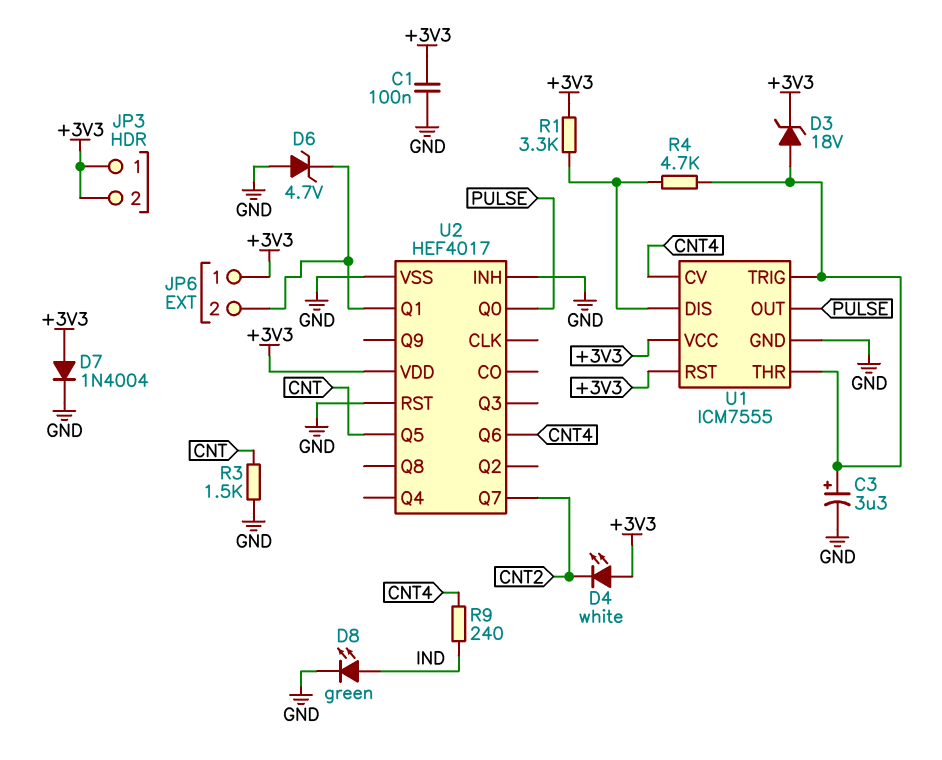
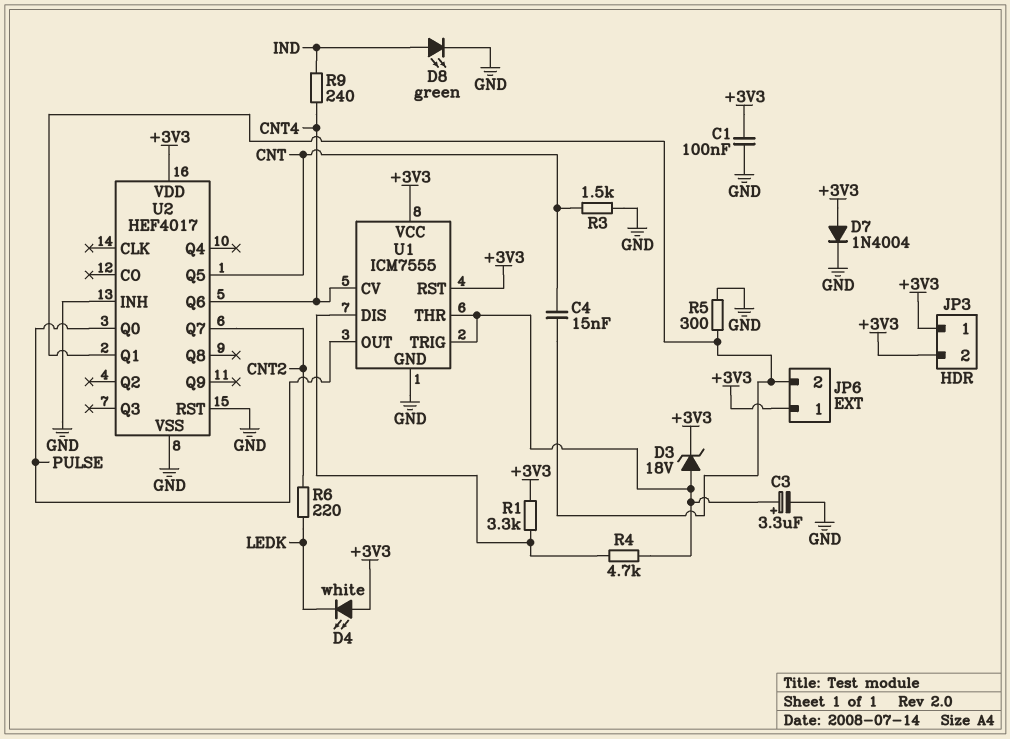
C4: none -> 15nF (CNT, JP6/2)
D4: LED white (A +3V3, K CNT2) -> LED white (A +3V3, K LEDK)
D6: zener 4.7V (A GND, K JP6/2) -> none
R5: none -> 300 (GND, JP6/2)
R6: none -> 220 (CNT2, LEDK)

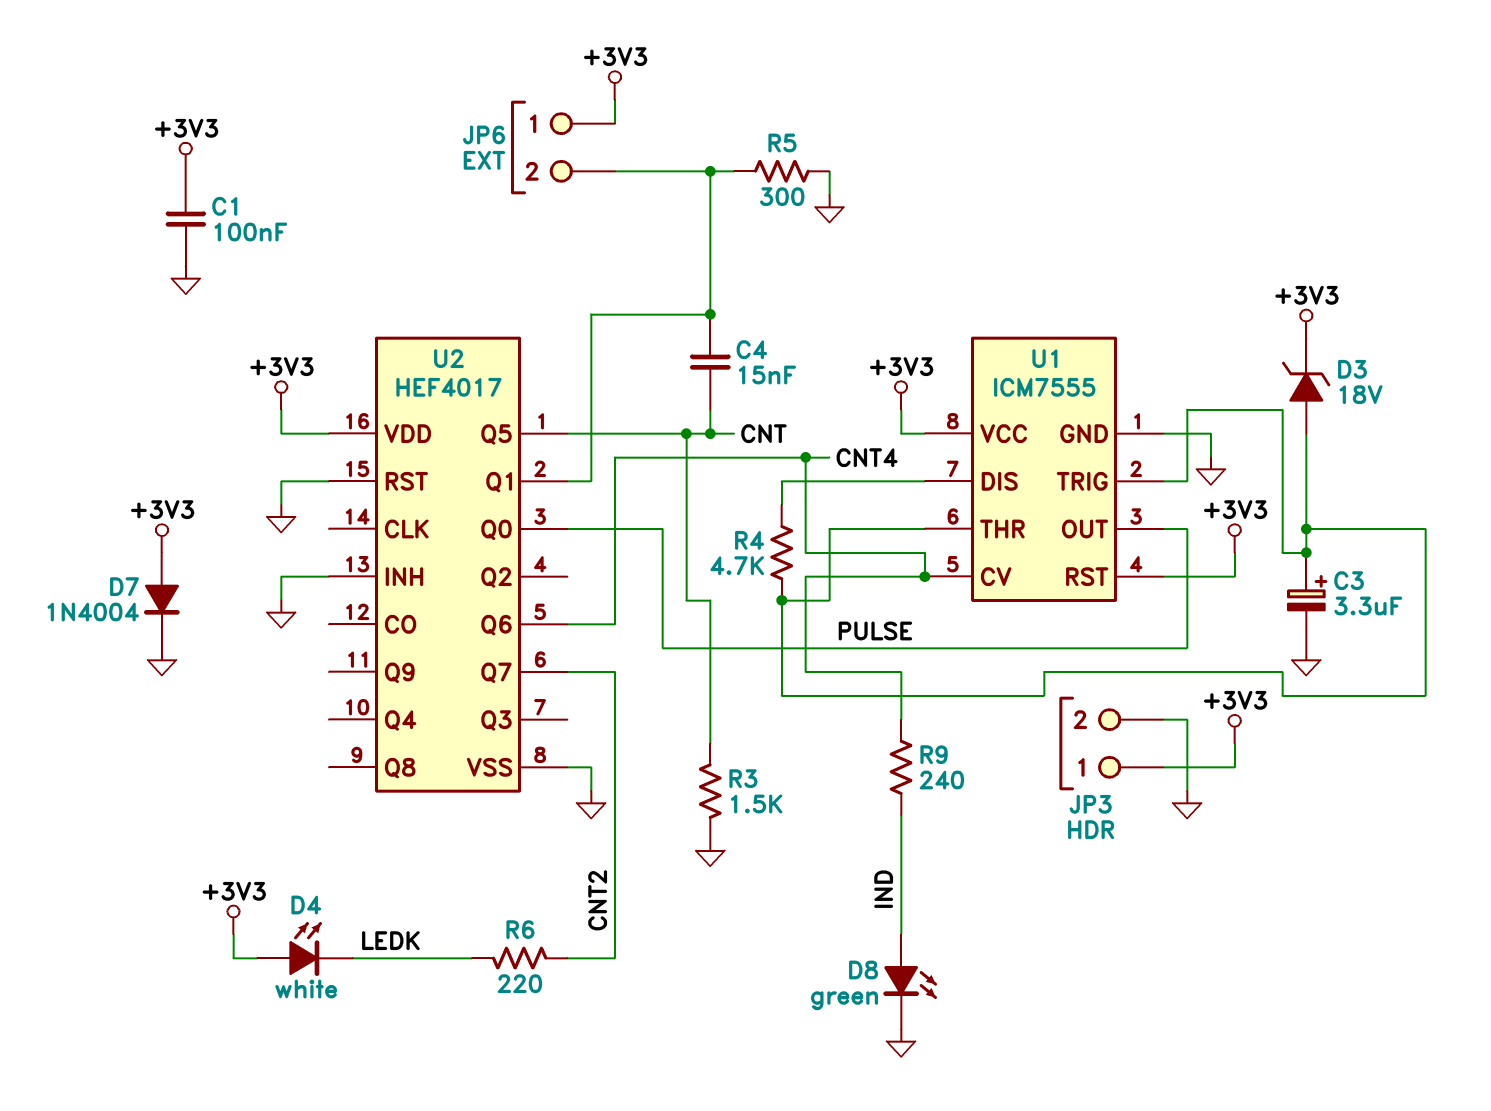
JP3 pin 2: +3V3 -> GND
R1: 3.3k (+3V3, U1/DIS) -> none

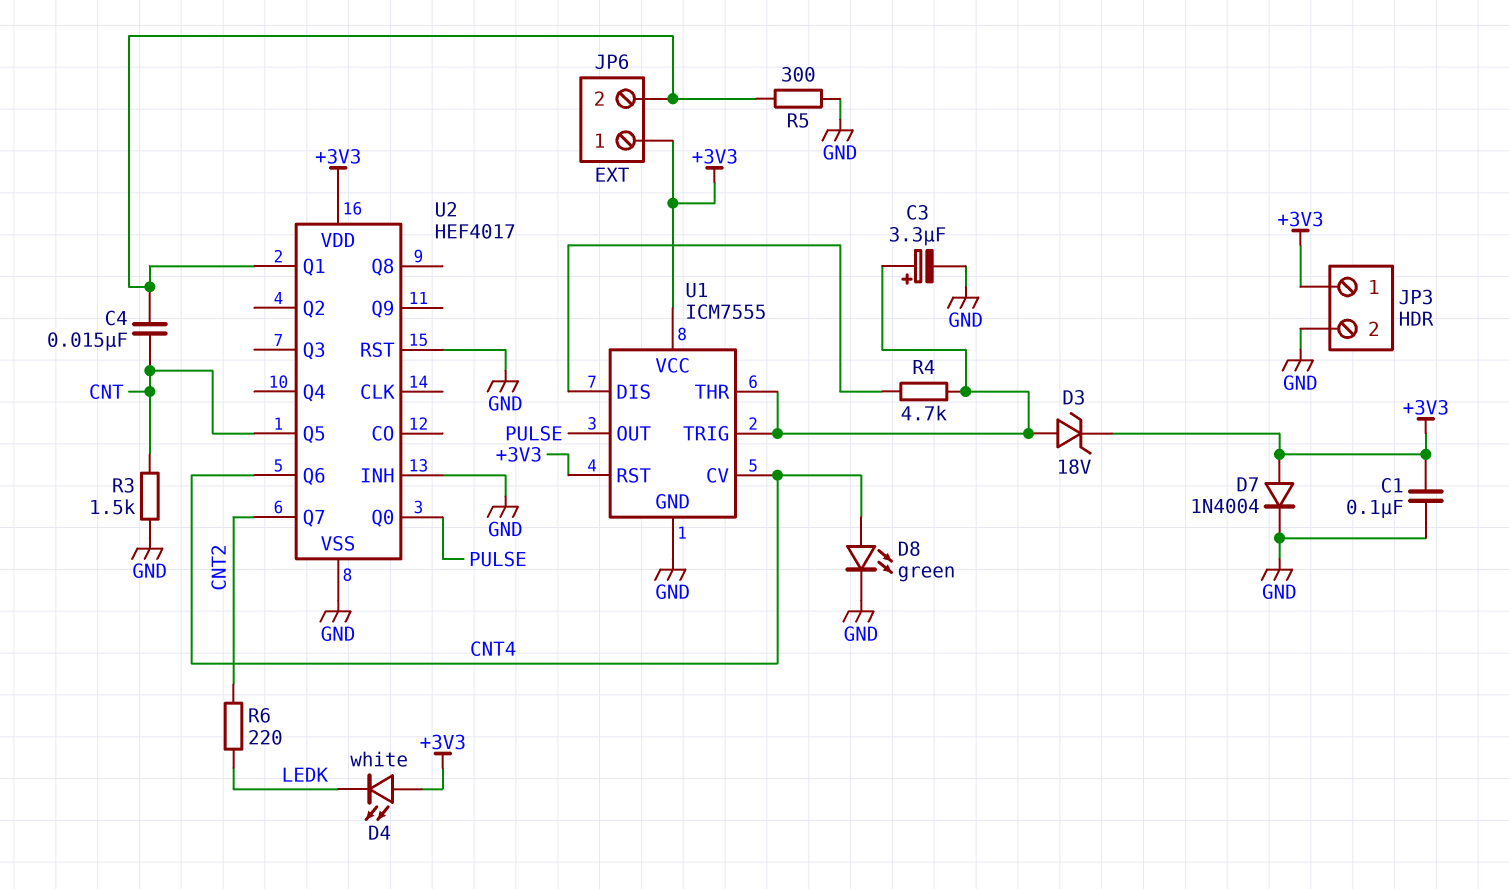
D8: LED green (A IND, K GND) -> LED green (A CNT4, K GND)
R9: 240 (CNT4, IND) -> none

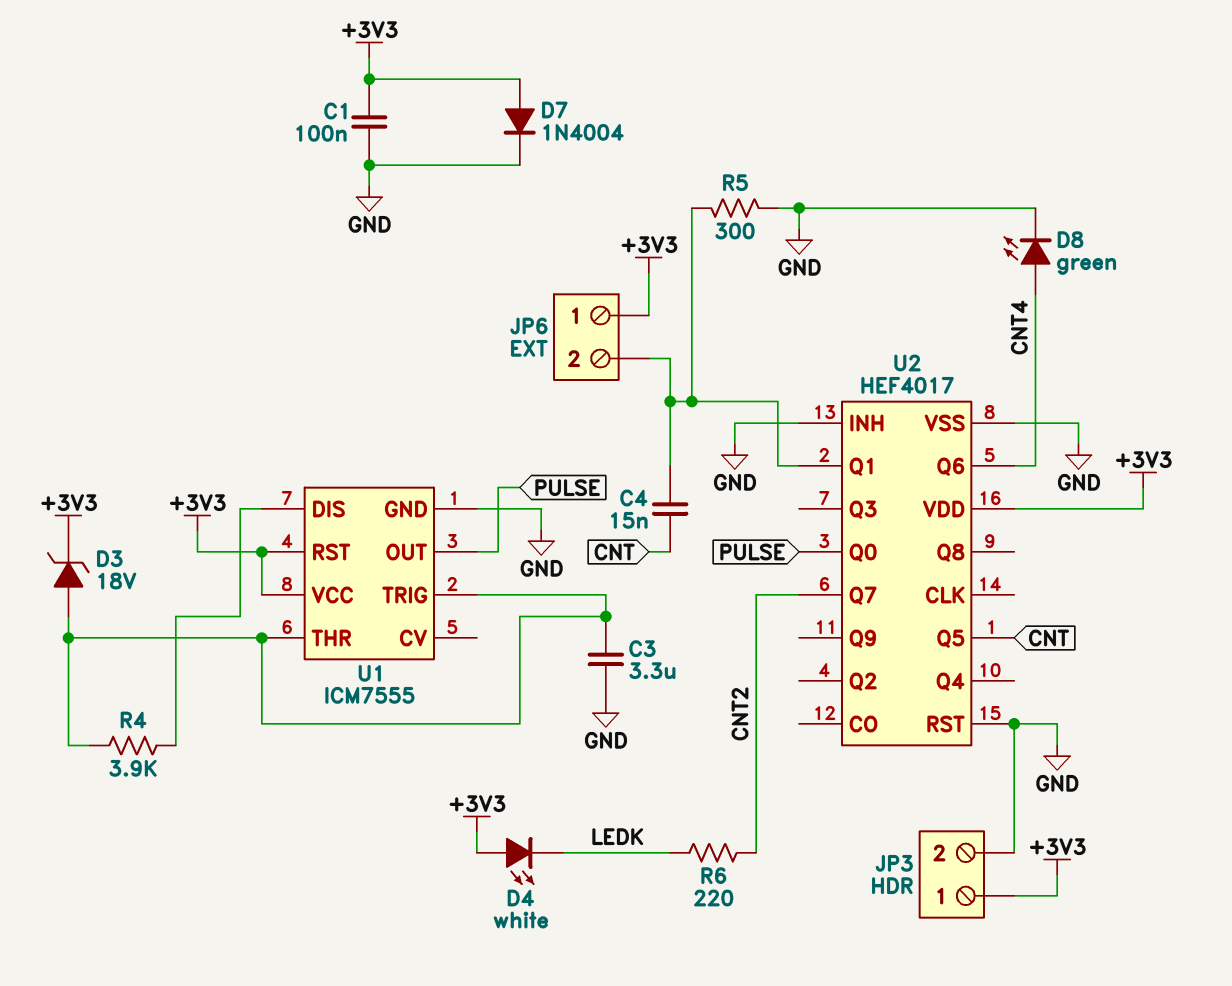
C3: 3.3uF (plus U1/THR, minus GND) -> 3.3uF (GND, U1/THR)
R3: 1.5k (CNT, GND) -> none
R4: 4.7k (U1/DIS, U1/THR) -> 3.9k (U1/DIS, U1/THR)
U1 pin CV: CNT4 -> none

